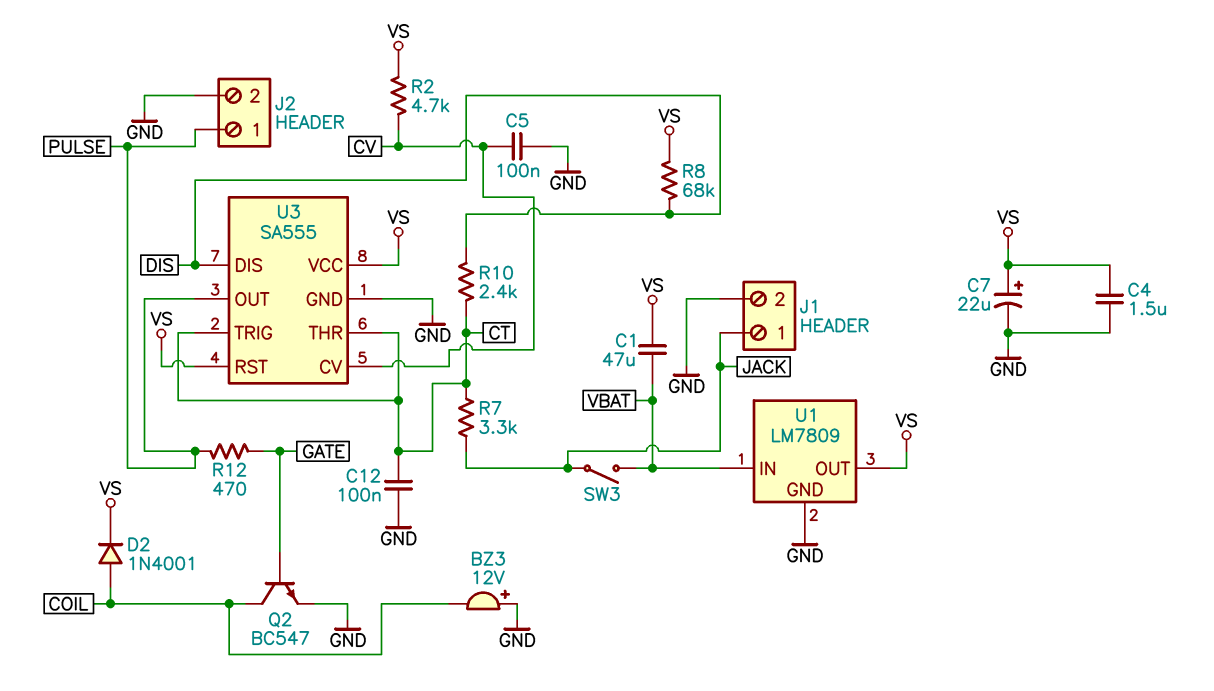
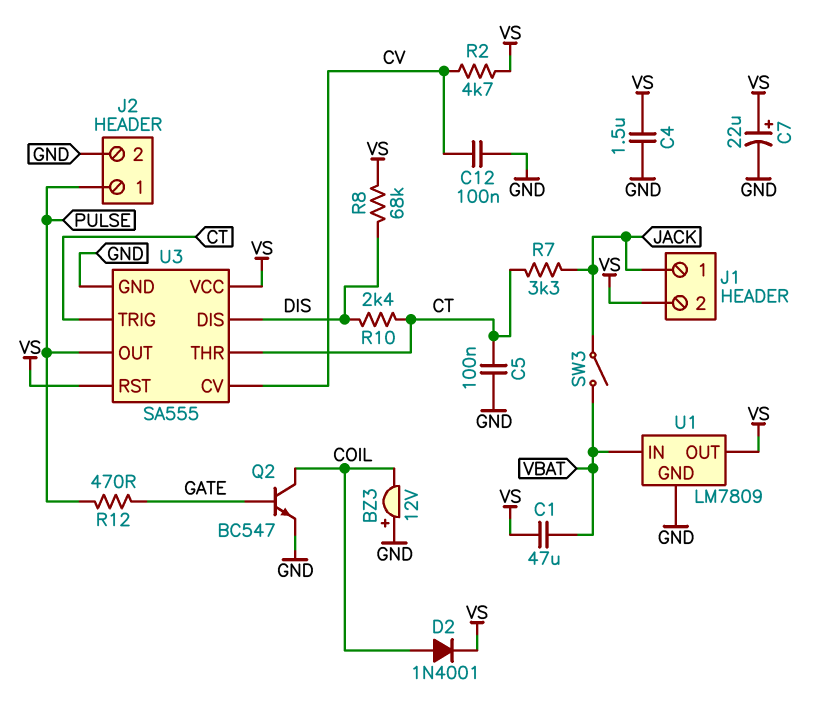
C5: 100nF (CV, GND) -> 100nF (CT, GND)
C12: 100nF (CT, GND) -> 100nF (CV, GND)
J1 pin 2: GND -> VS

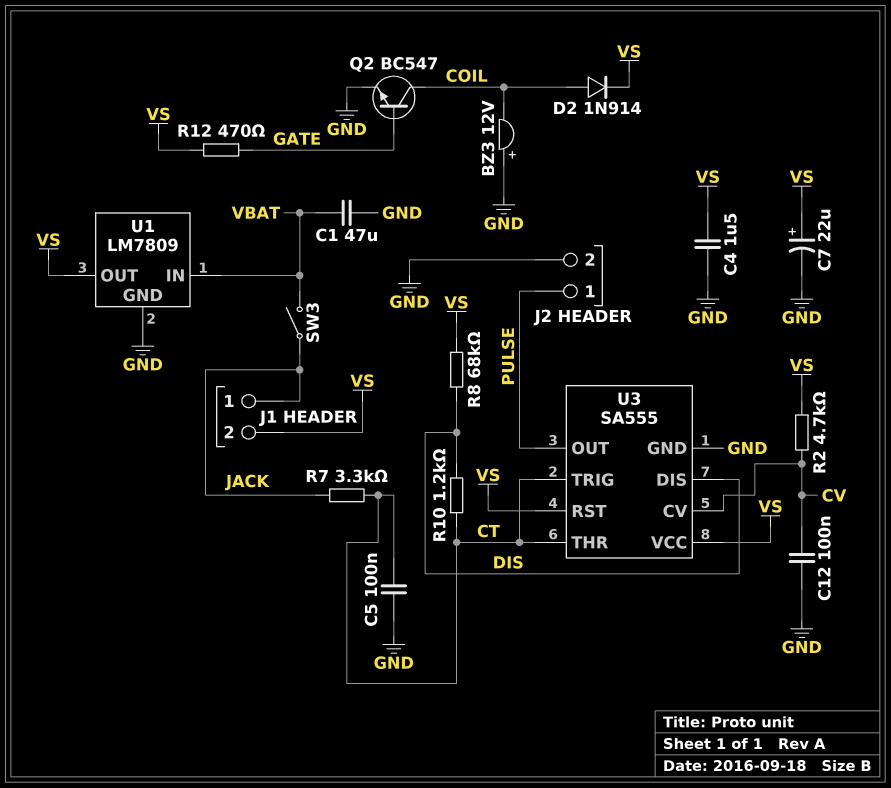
C1: 47uF (VBAT, VS) -> 47uF (GND, VBAT)
D2: diode 1N4001 (A COIL, K VS) -> diode 1N914 (A COIL, K VS)
R10: 2.4k (CT, DIS) -> 1.2k (CT, DIS)
R12: 470 (GATE, PULSE) -> 470 (GATE, VS)

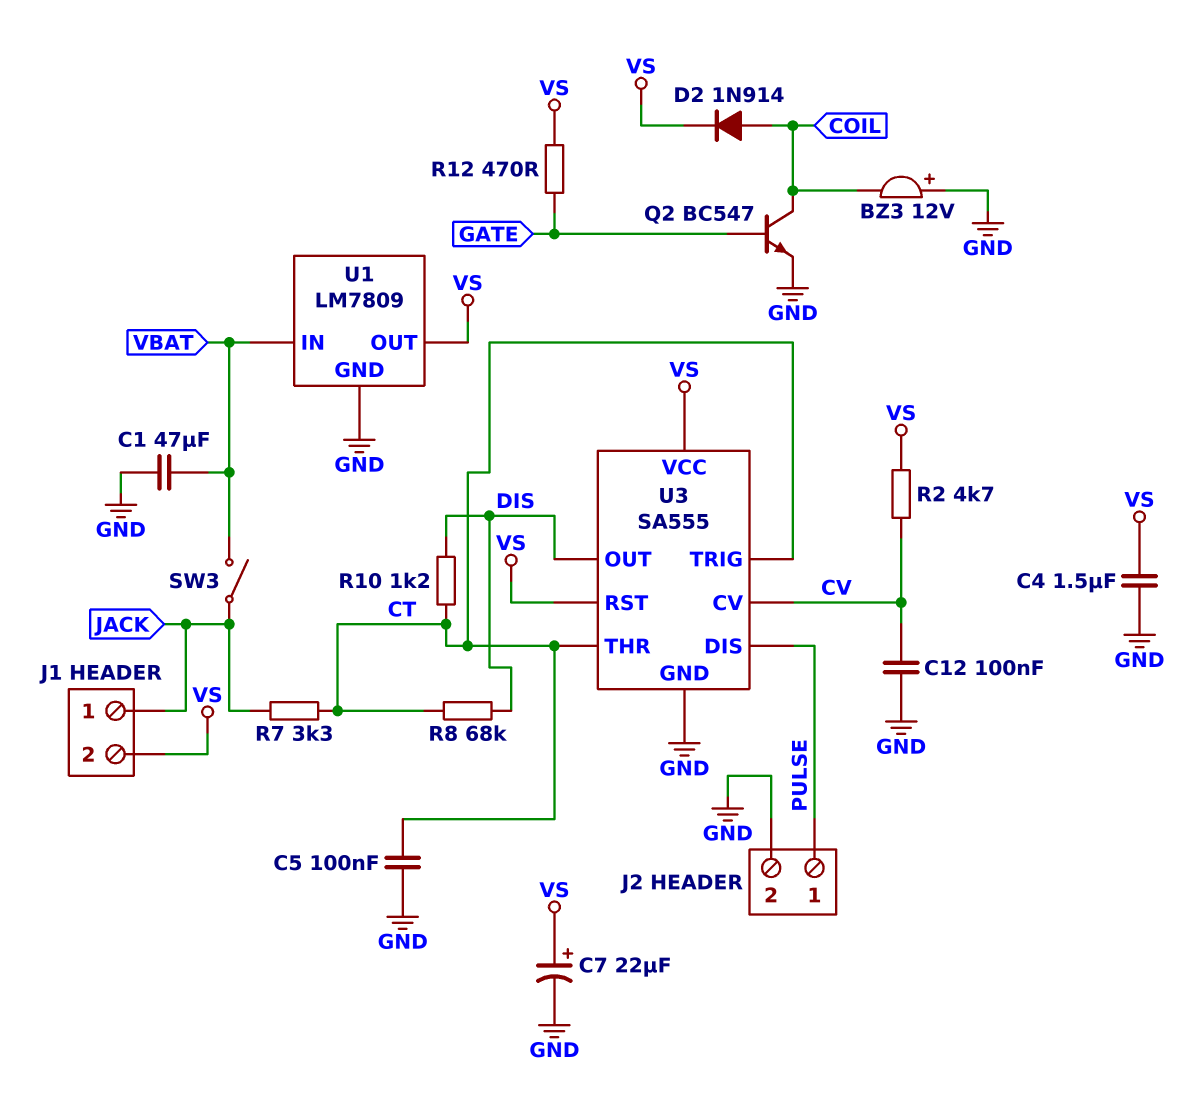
R8: 68k (DIS, VS) -> 68k (CT, DIS)
U3 pin DIS: DIS -> PULSE
U3 pin OUT: PULSE -> DIS

